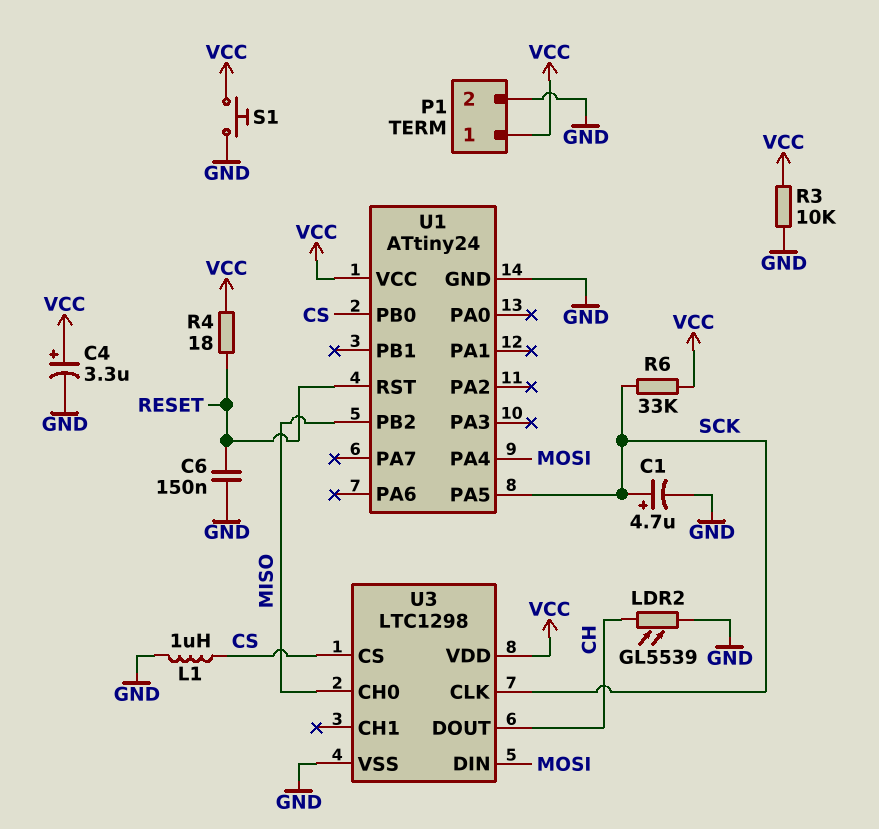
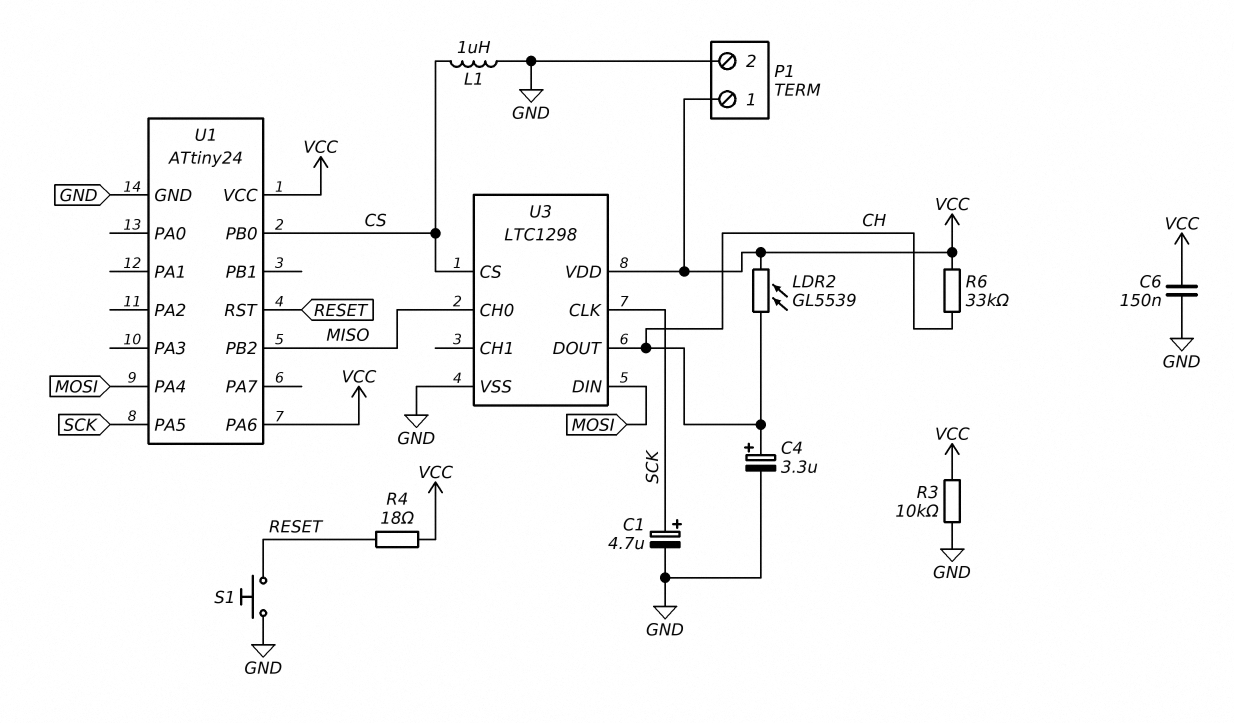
C4: 3.3uF (plus VCC, minus GND) -> 3.3uF (plus CH, minus GND)
C6: 150nF (GND, RESET) -> 150nF (GND, VCC)
LDR2: GL5539 (CH, GND) -> GL5539 (CH, VCC)
R6: 33k (SCK, VCC) -> 33k (CH, VCC)
S1: button (GND, VCC) -> button (GND, RESET)
U1 pin PA6: none -> VCC

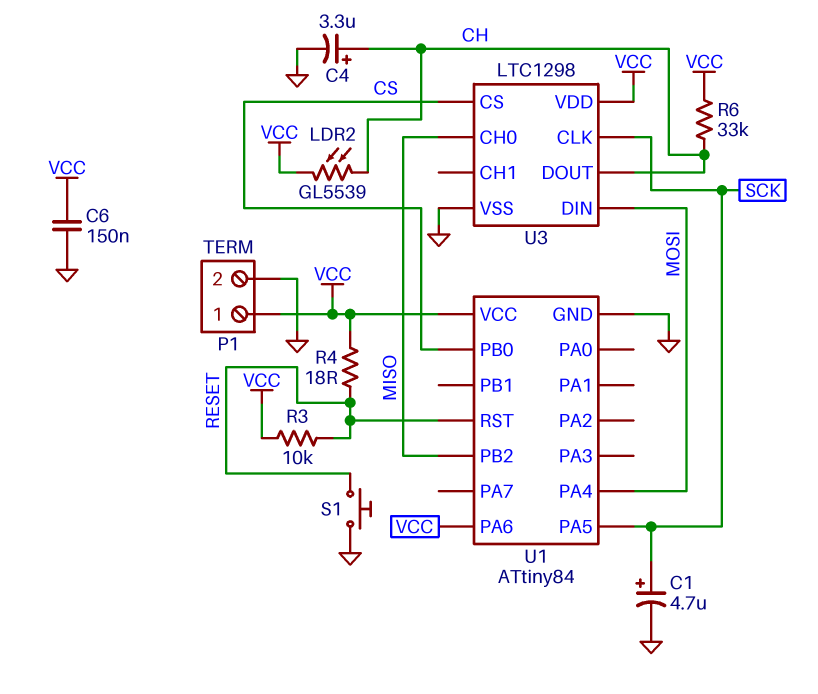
L1: 1uH (CS, GND) -> none
R3: 10k (GND, VCC) -> 10k (RESET, VCC)
U1: ATtiny24 -> ATtiny84

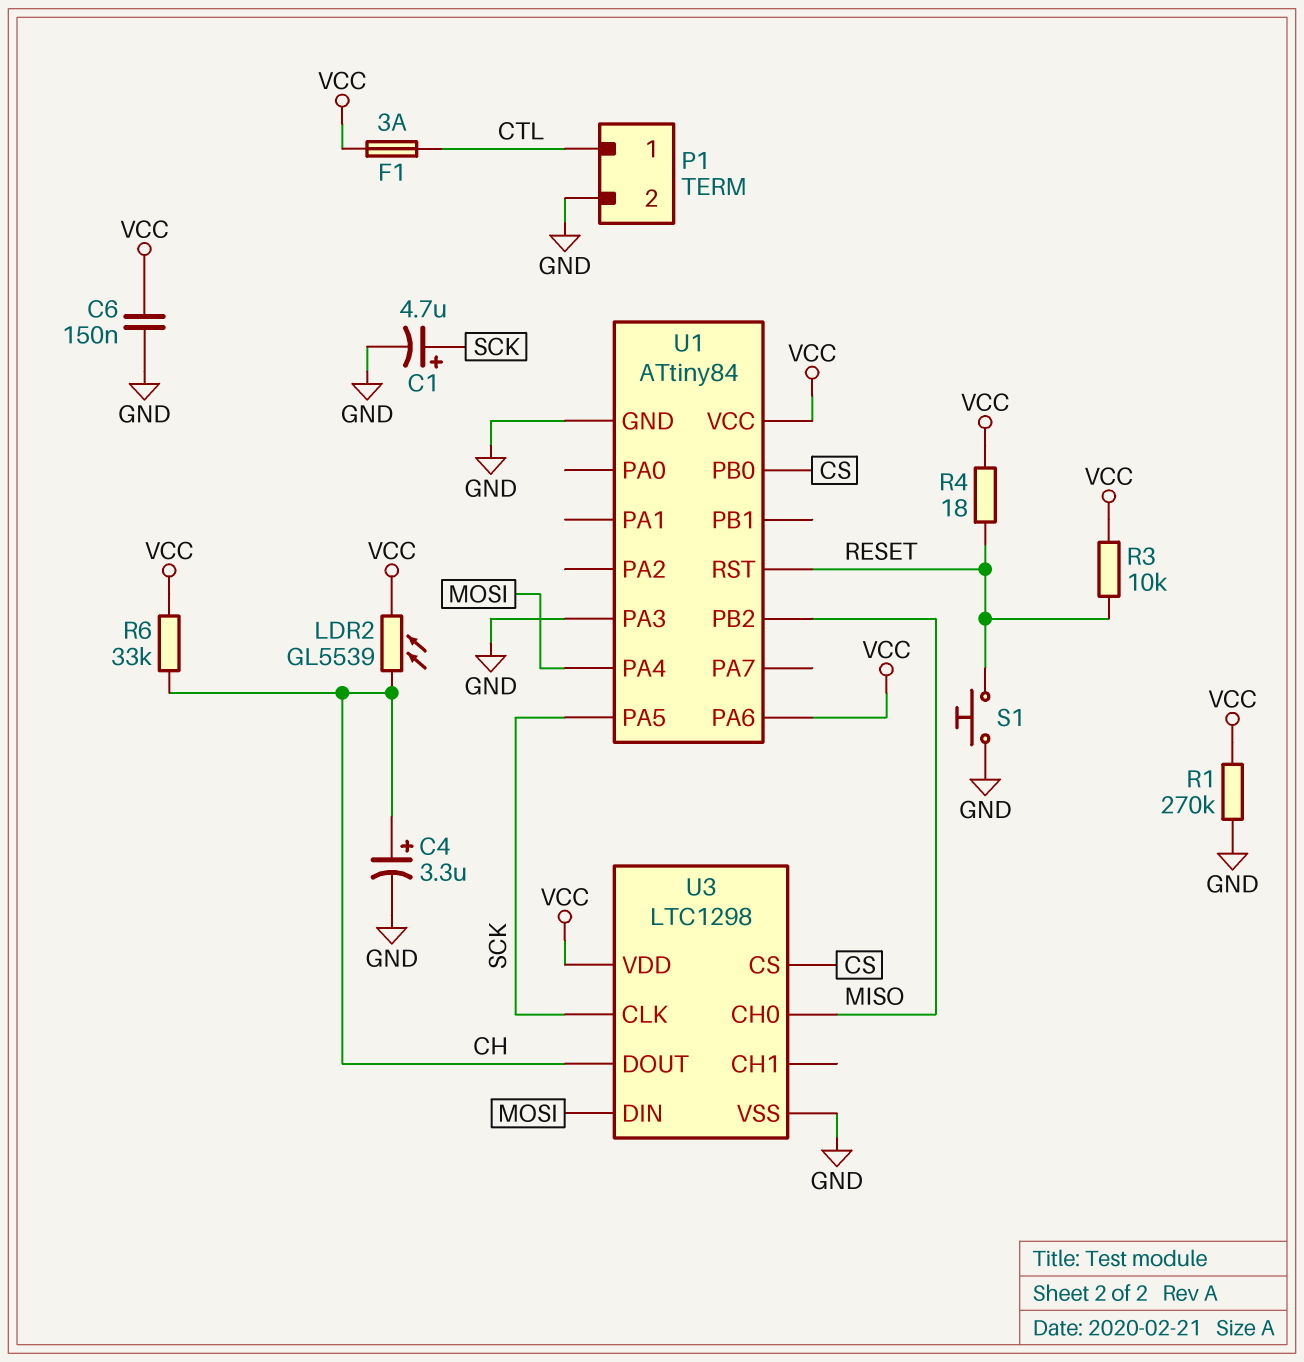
F1: none -> 3A (CTL, VCC)
P1 pin 1: VCC -> CTL
R1: none -> 270k (GND, VCC)
U1 pin PA3: none -> GND

